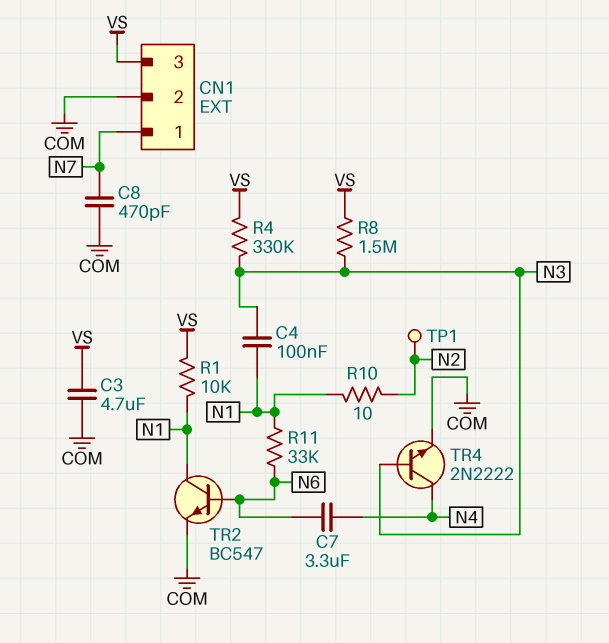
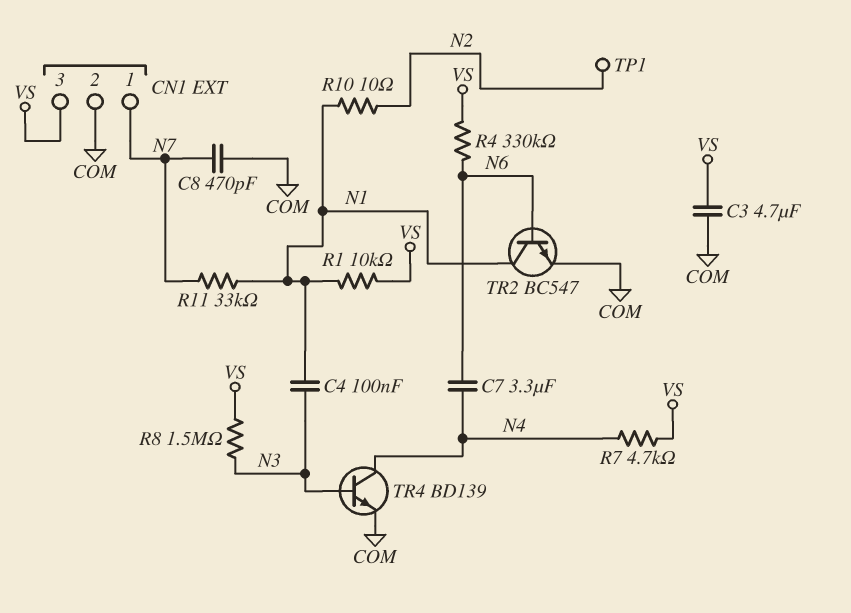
R4: 330k (N3, VS) -> 330k (N6, VS)
R7: none -> 4.7k (N4, VS)
R11: 33k (N1, N6) -> 33k (N1, N7)
TR4: NPN 2N2222 (B N3, C N4, E COM) -> NPN BD139 (B N3, C N4, E COM)

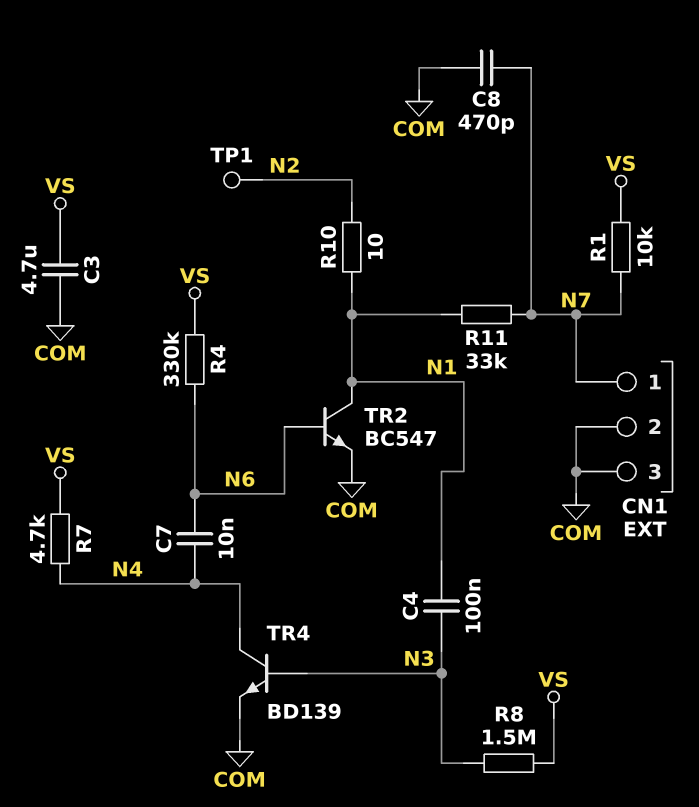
C7: 3.3uF (N4, N6) -> 10nF (N4, N6)
CN1 pin 3: VS -> COM
R1: 10k (N1, VS) -> 10k (N7, VS)

